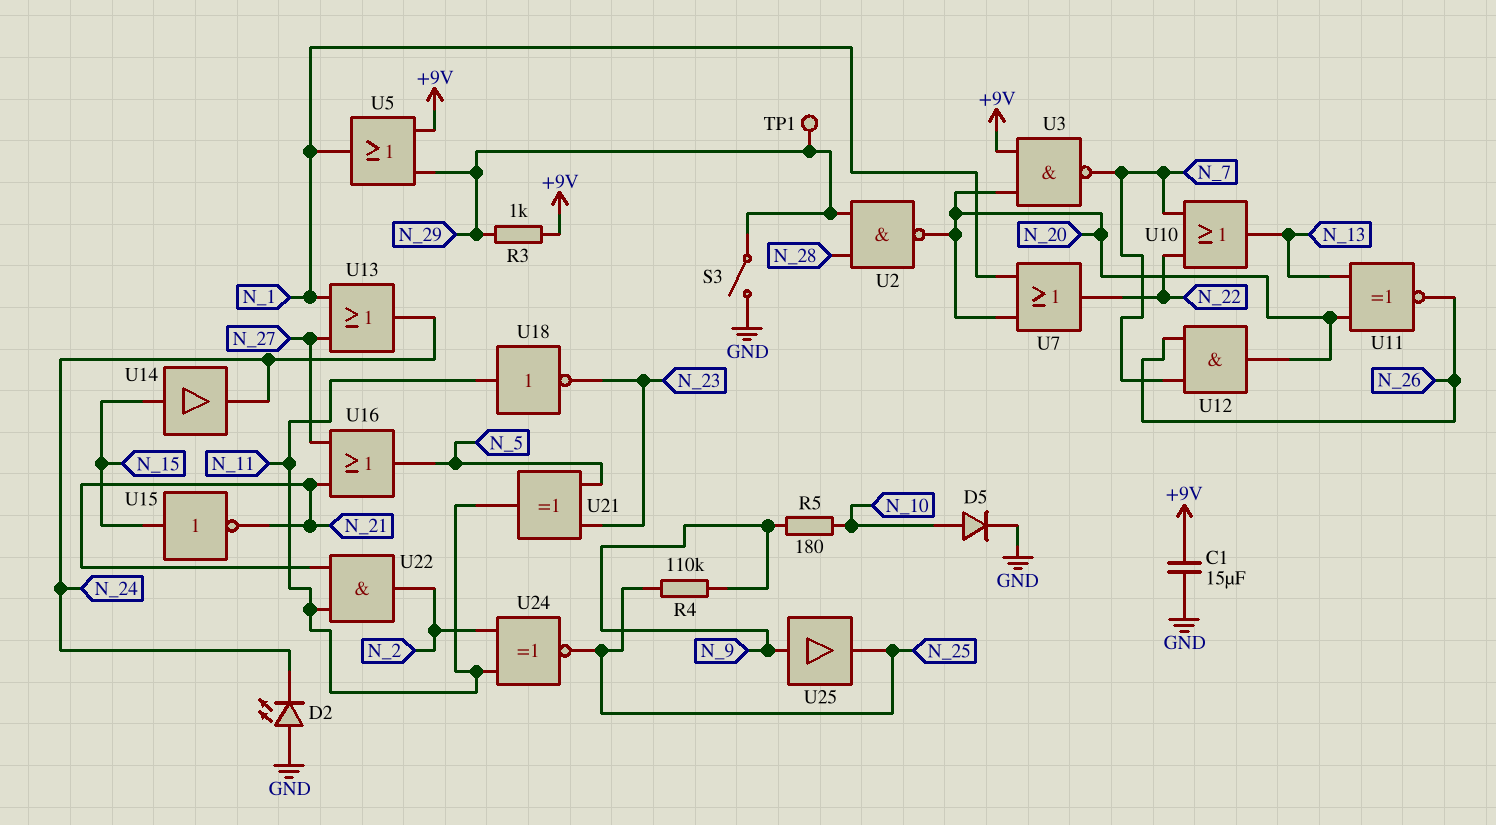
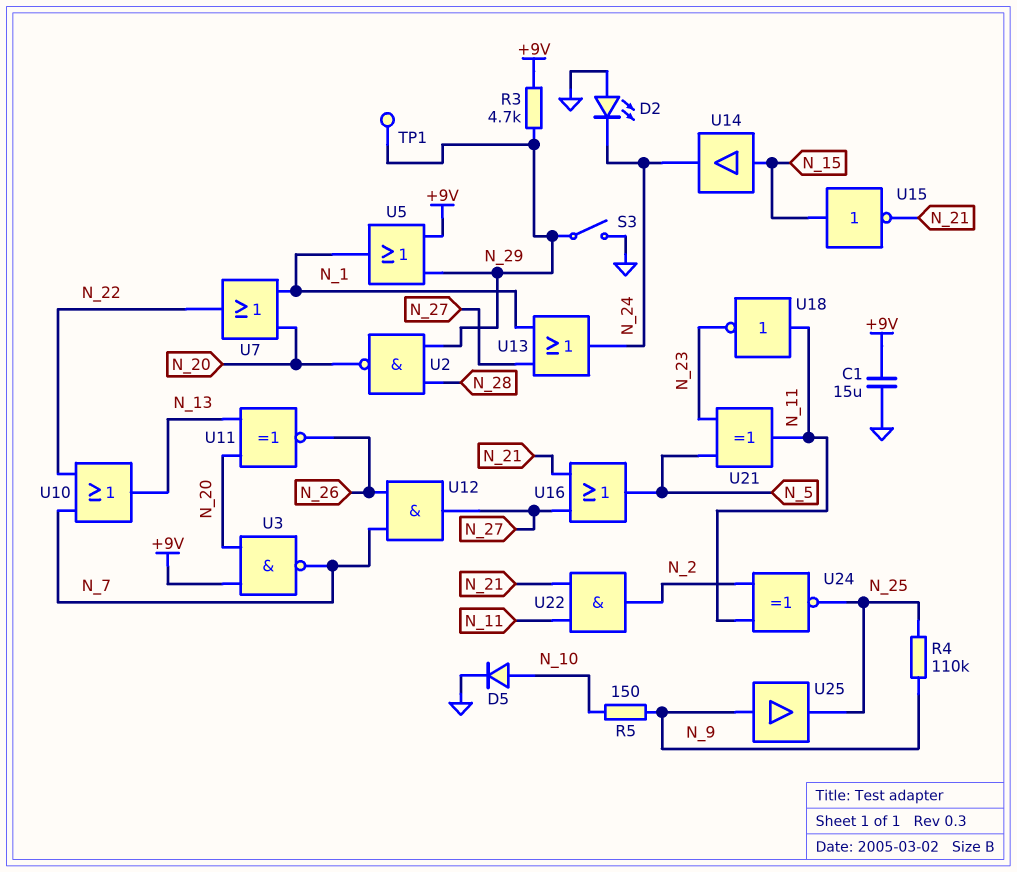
R3: 1k (+9V, N_29) -> 4.7k (+9V, N_29)
R5: 180 (N_9, N_10) -> 150 (N_9, N_10)
U12: AND (in N_7, in N_26, out N_20) -> AND (in N_7, in N_26, out N_27)

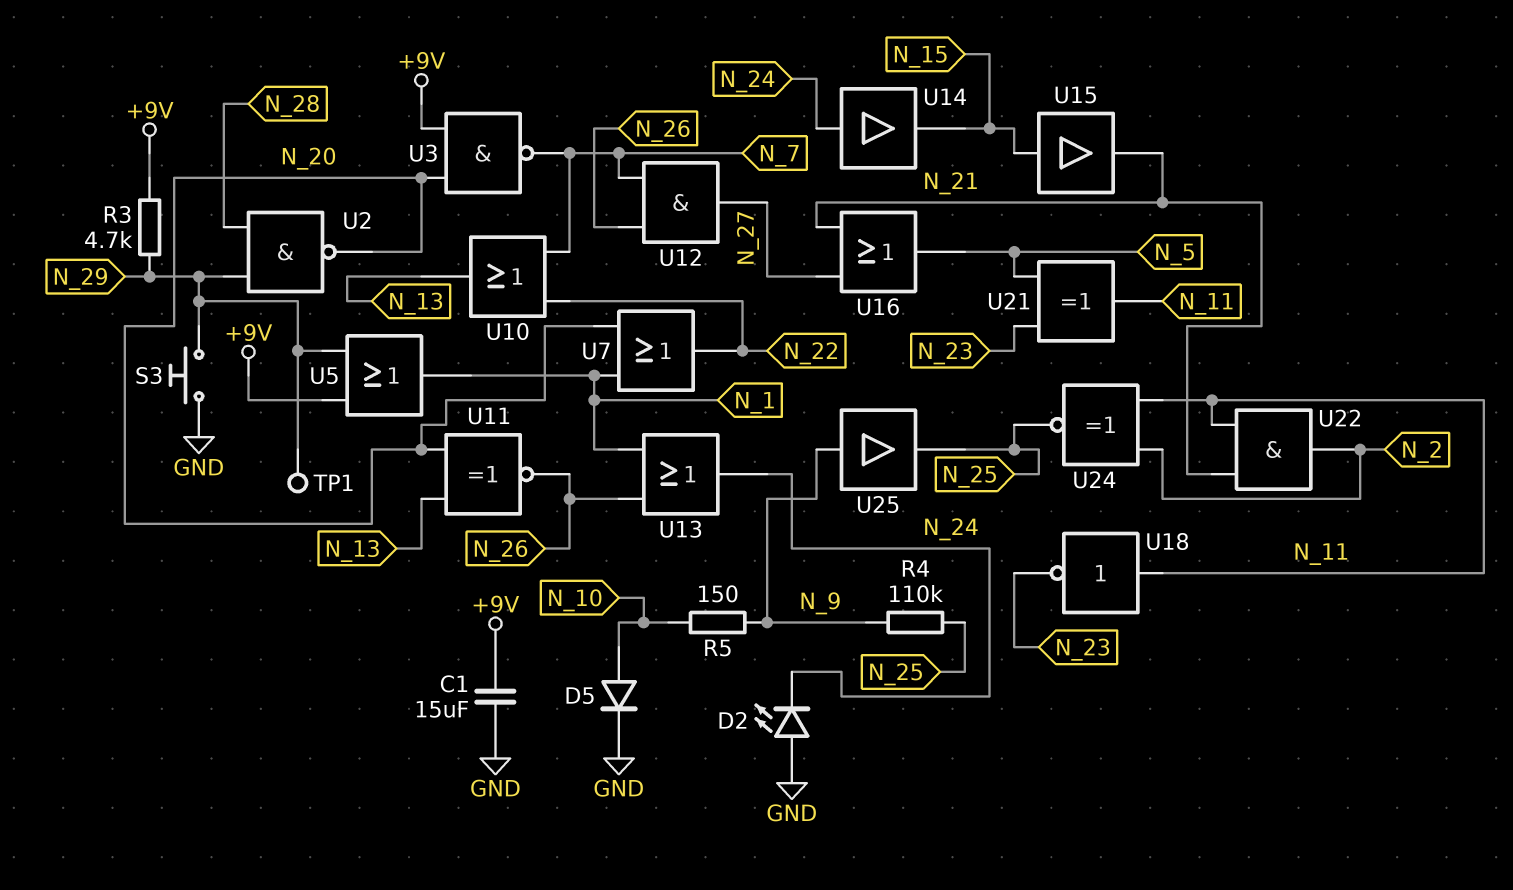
S3: switch (GND, N_29) -> button (GND, N_29)
U13: OR (in N_1, in N_27, out N_24) -> OR (in N_1, in N_26, out N_24)
U14: buffer (in N_15, out N_24) -> buffer (in N_24, out N_15)
U15: NOT (in N_15, out N_21) -> buffer (in N_15, out N_21)

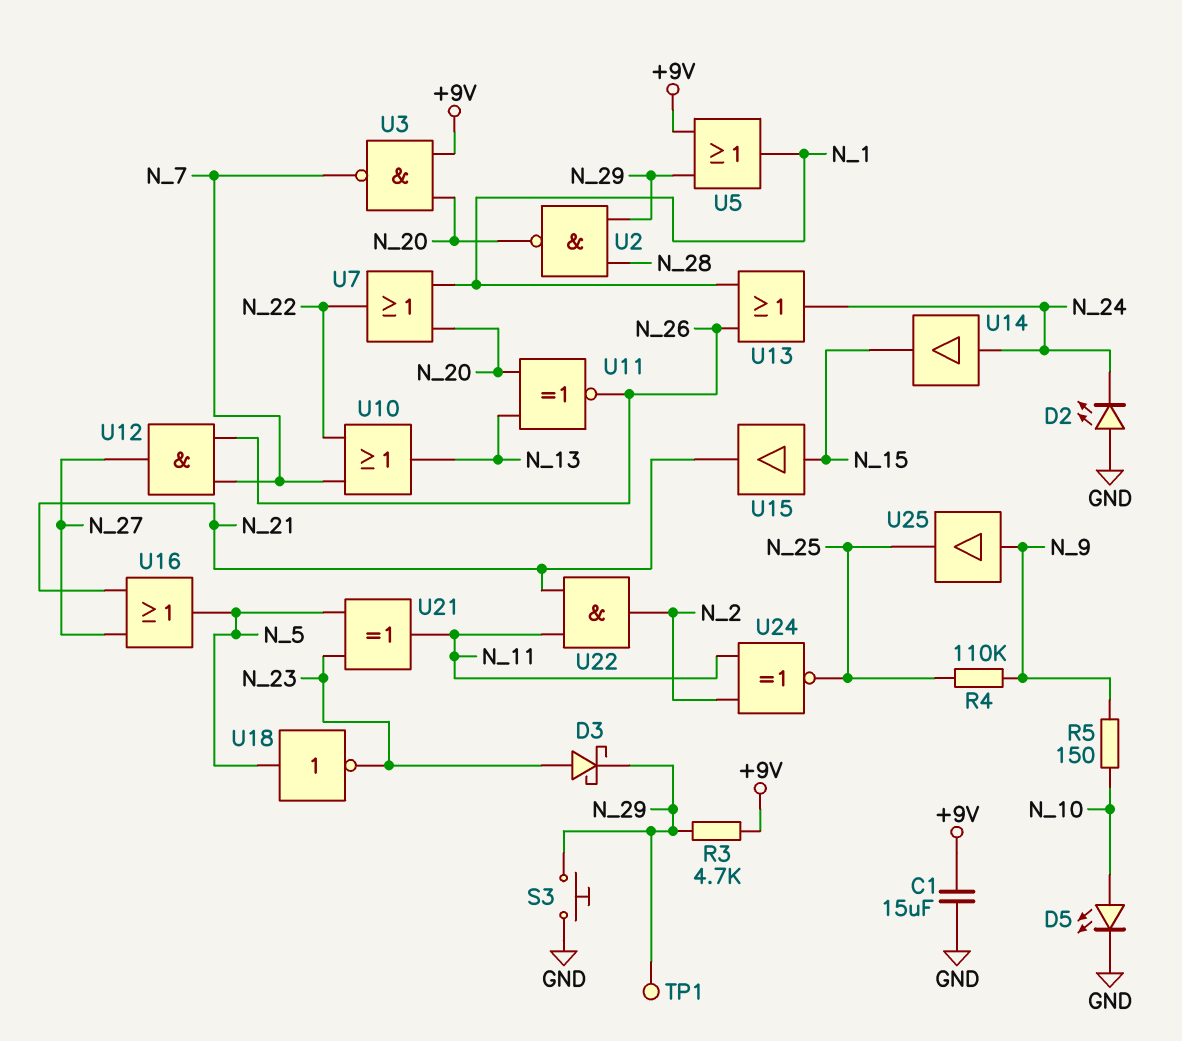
D3: none -> schottky (A N_23, K N_29)
D5: diode (A N_10, K GND) -> LED (A N_10, K GND)
U18: NOT (in N_11, out N_23) -> NOT (in N_5, out N_23)

